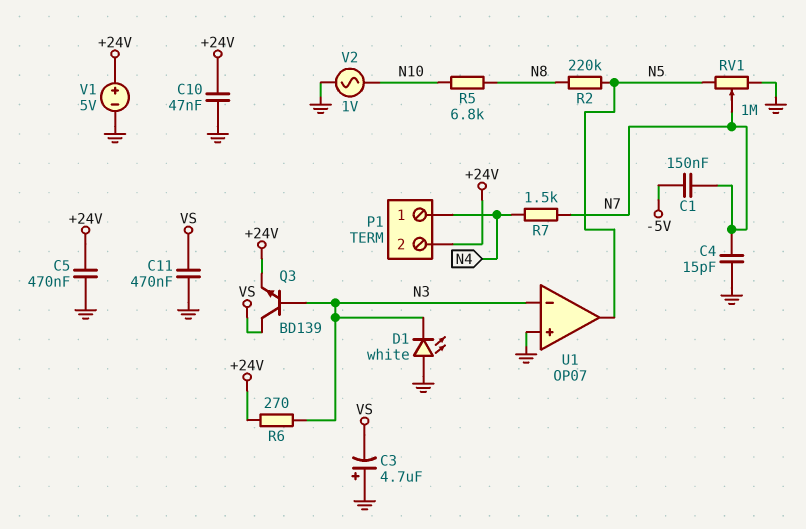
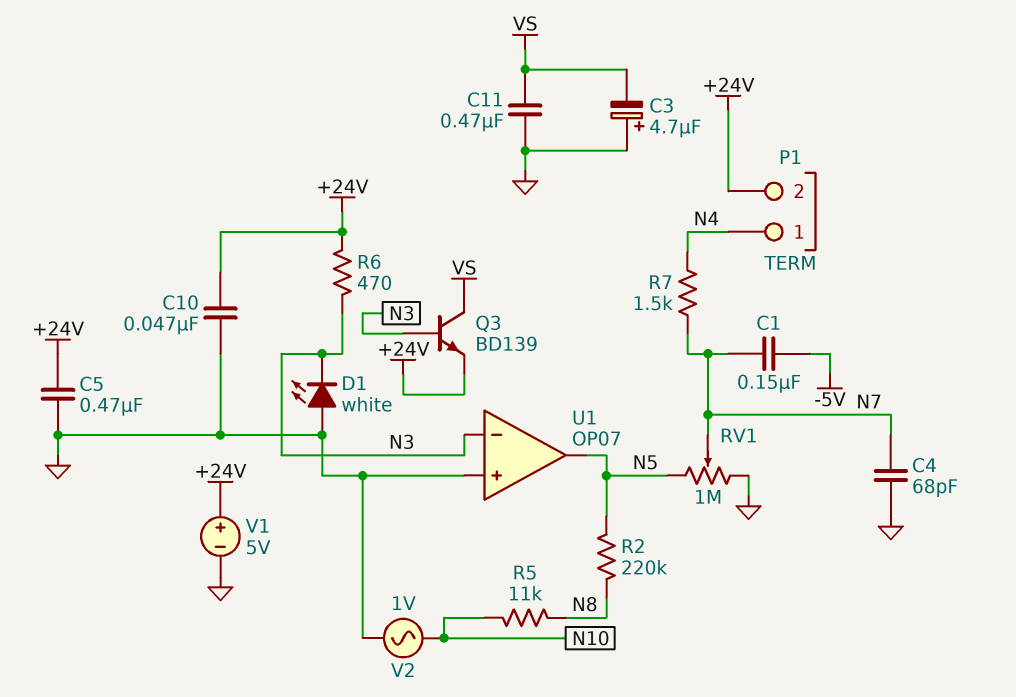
C4: 15pF (GND, N7) -> 68pF (GND, N7)
R5: 6.8k (N8, N10) -> 11k (N8, N10)
R6: 270 (+24V, N3) -> 470 (+24V, N3)

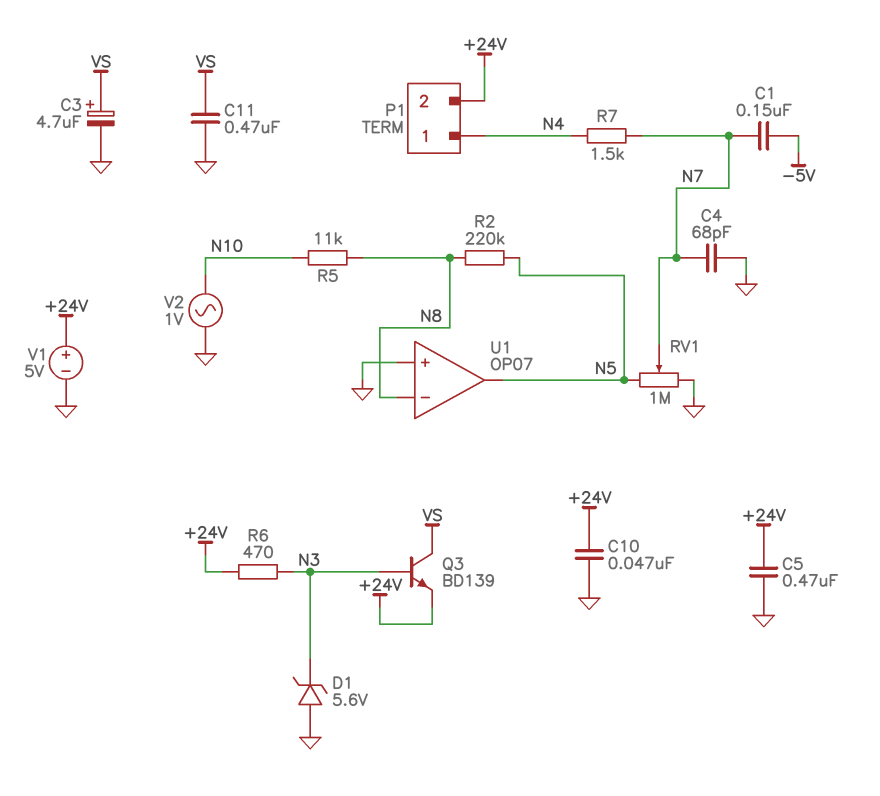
C3: 4.7uF (plus GND, minus VS) -> 4.7uF (plus VS, minus GND)
D1: LED white (A GND, K N3) -> zener 5.6V (A GND, K N3)
U1 pin in-: N3 -> N8

